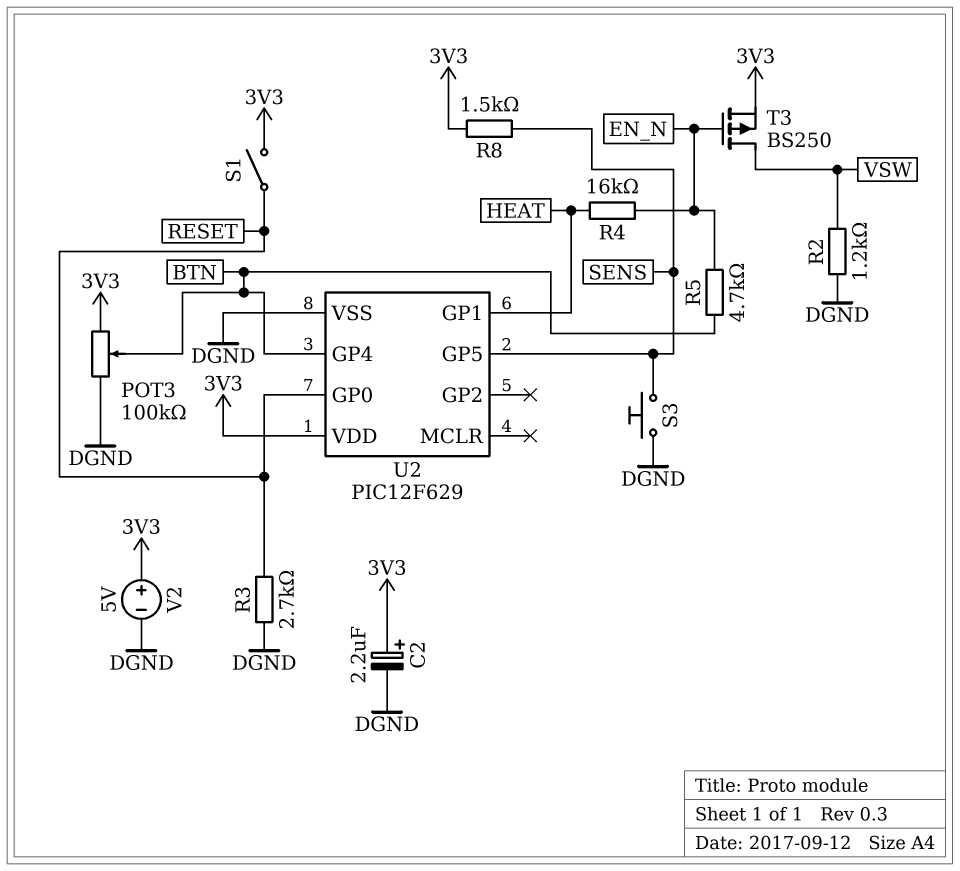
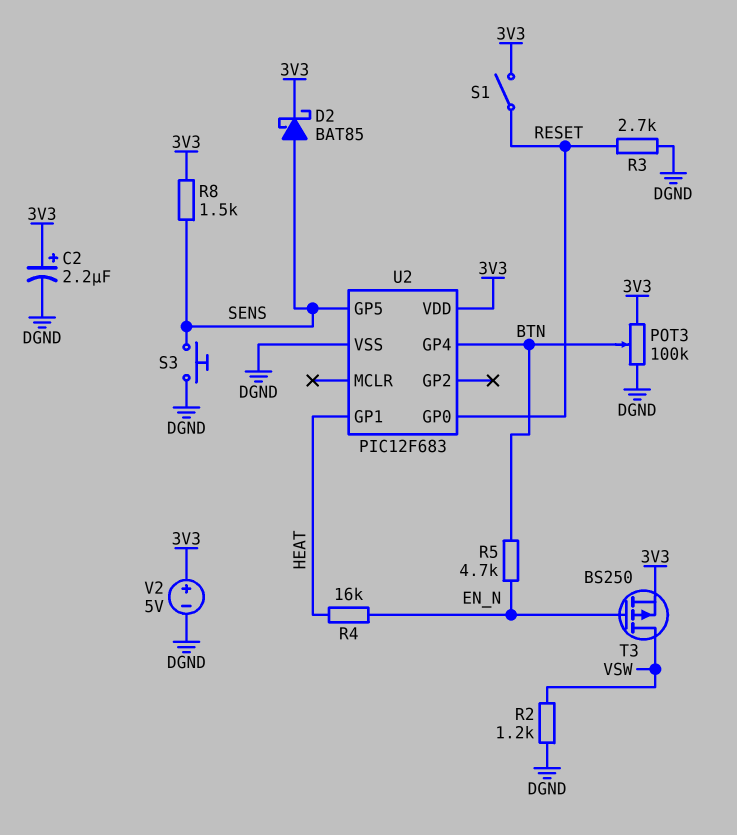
D2: none -> schottky BAT85 (A SENS, K 3V3)
U2: PIC12F629 -> PIC12F683

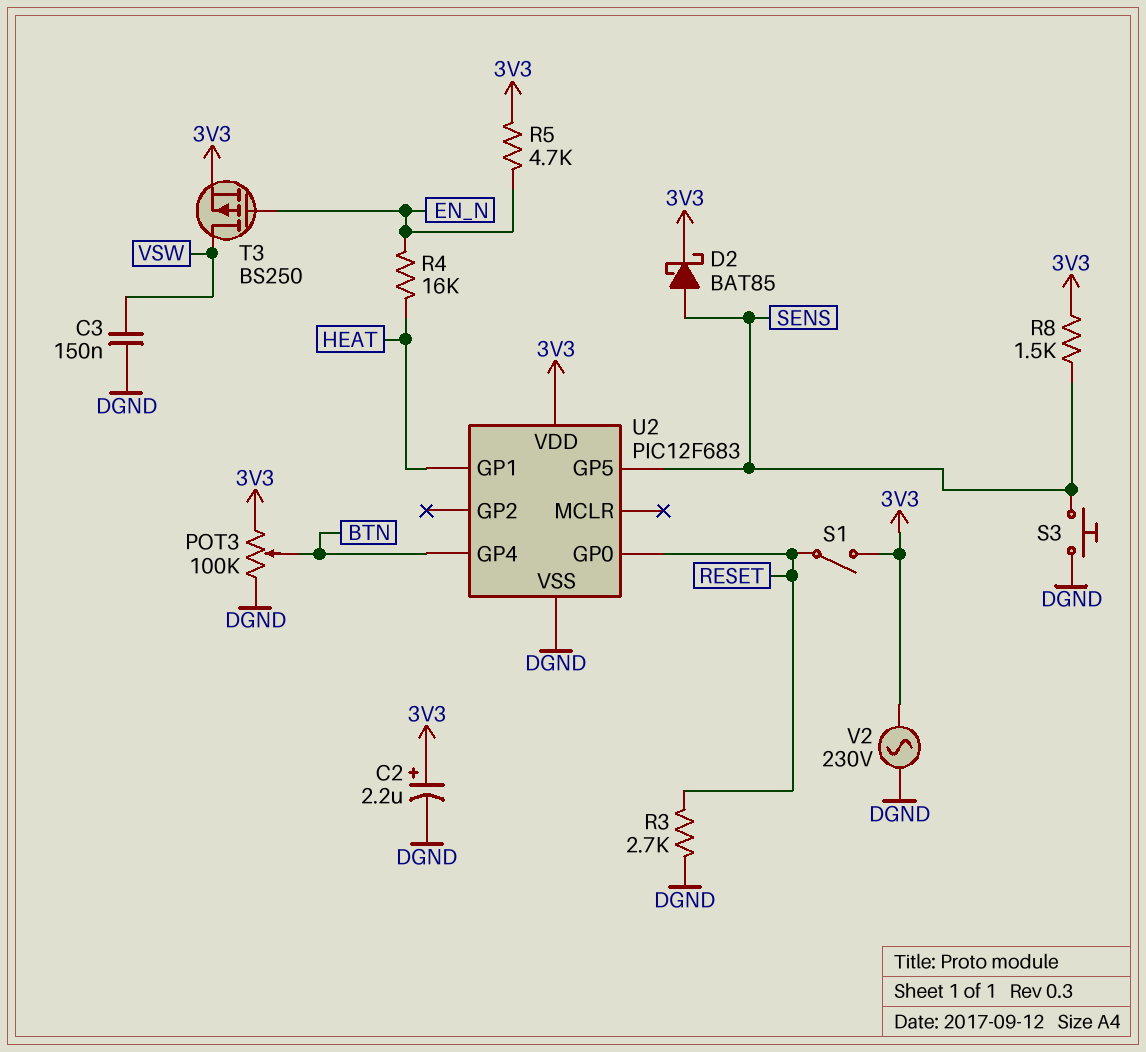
C3: none -> 150nF (DGND, VSW)
R2: 1.2k (DGND, VSW) -> none
R5: 4.7k (BTN, EN_N) -> 4.7k (3V3, EN_N)
V2: 5V (plus 3V3, minus DGND) -> AC 230V (3V3, DGND)

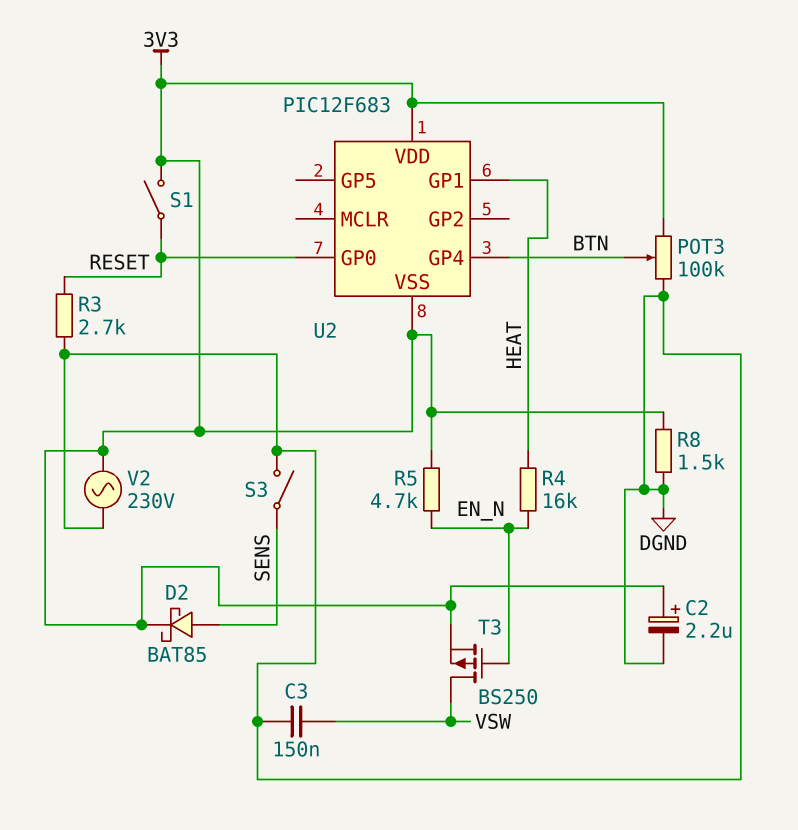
R8: 1.5k (3V3, SENS) -> 1.5k (3V3, DGND)
S3: button (DGND, SENS) -> switch (DGND, SENS)
U2 pin GP5: SENS -> none
U2 pin VSS: DGND -> 3V3

